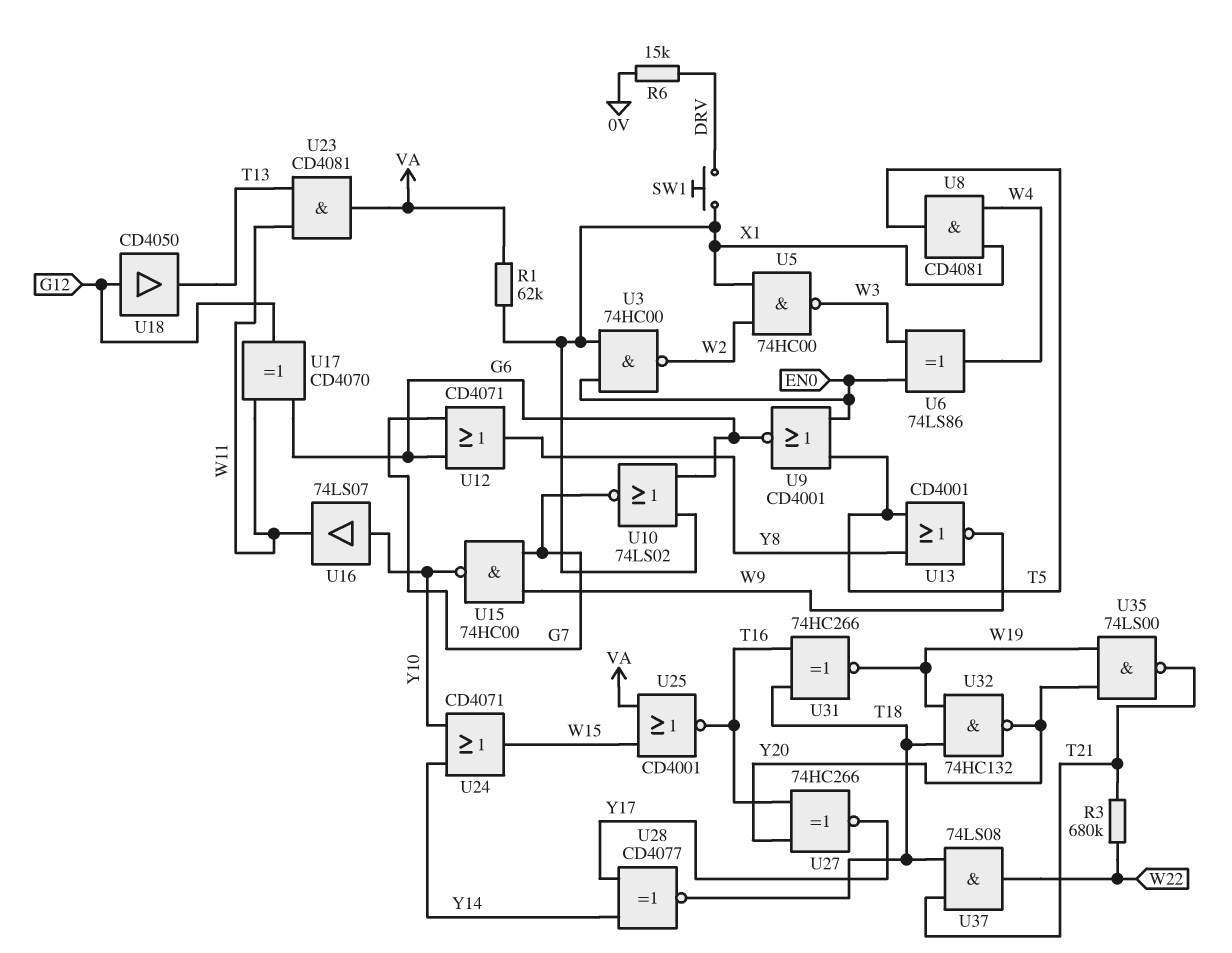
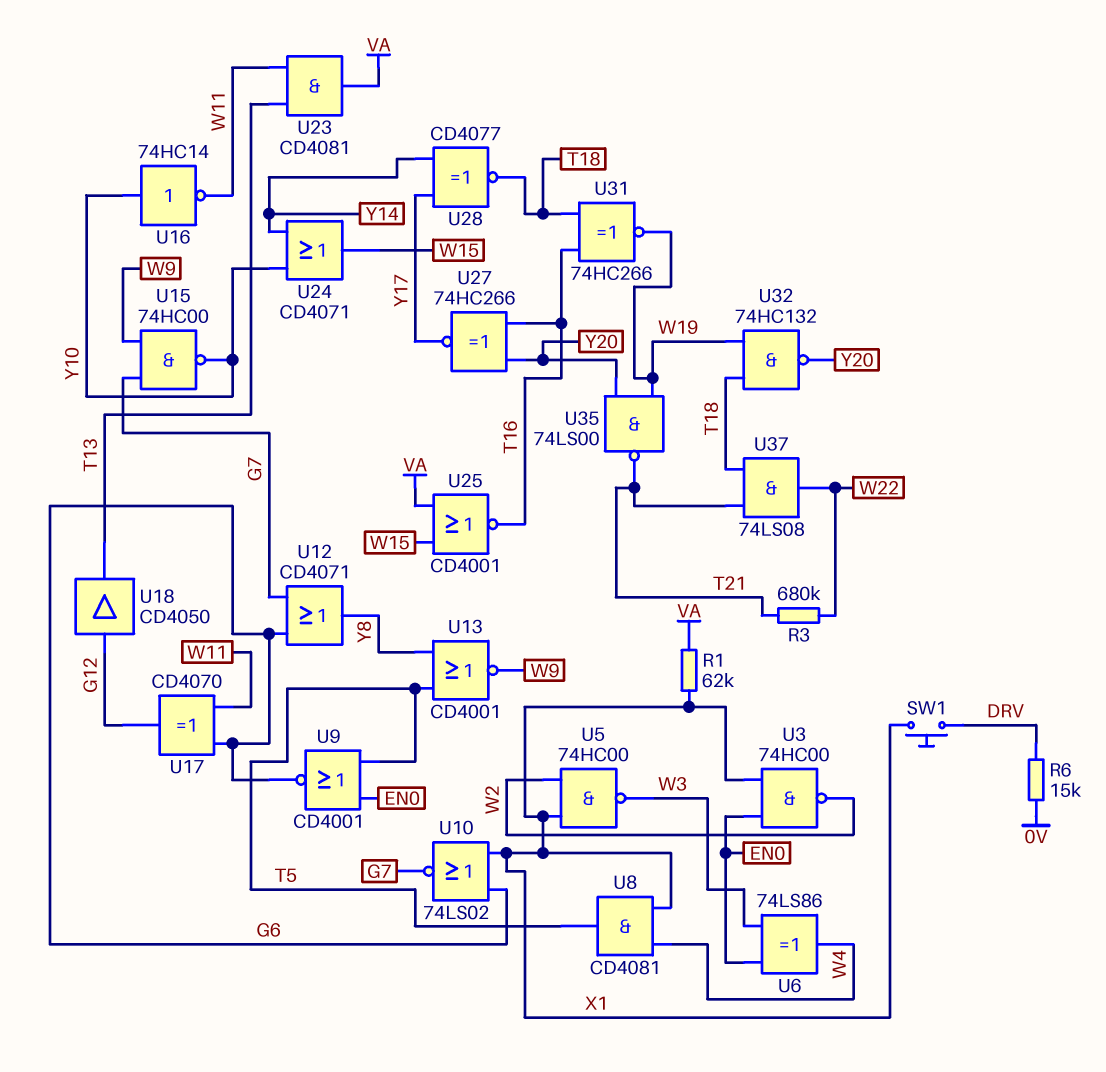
U16: buffer 74LS07 (in Y10, out W11) -> NOT 74HC14 (in Y10, out W11)

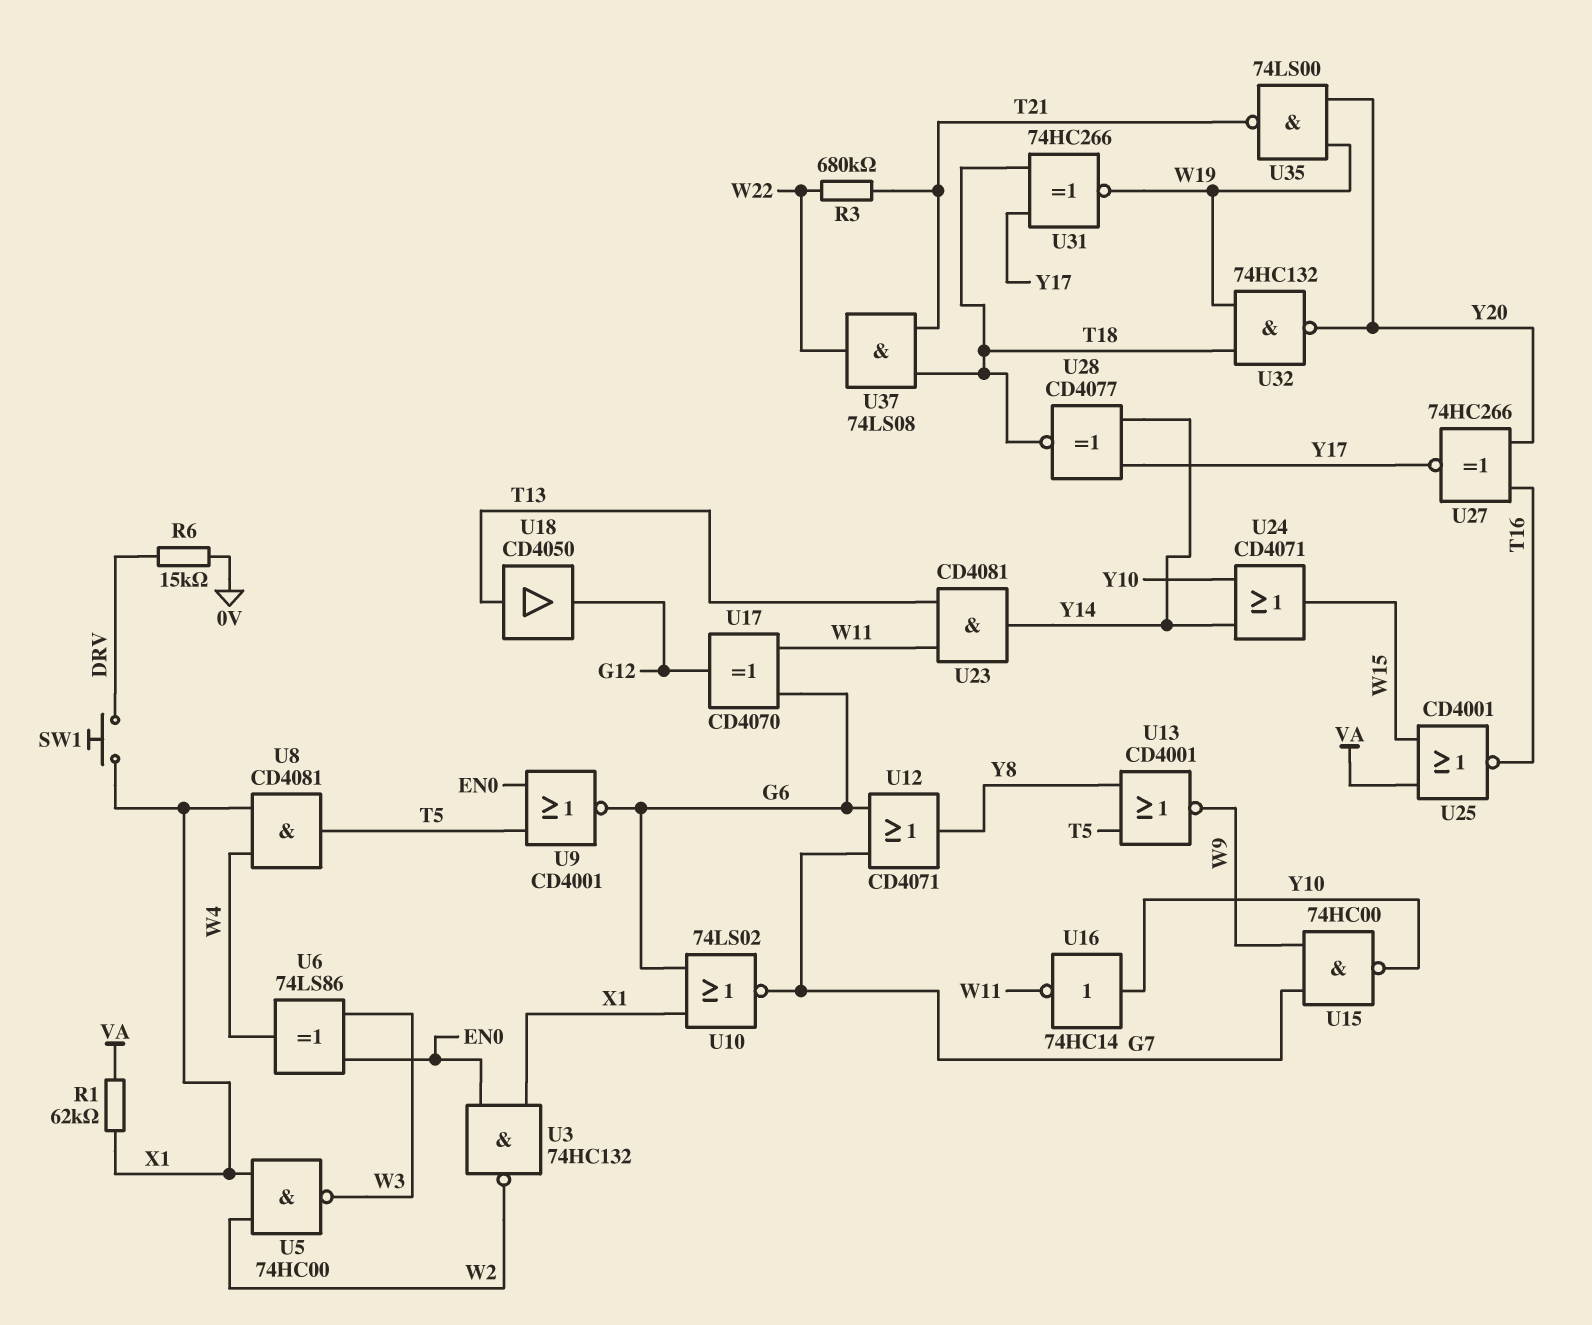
U3: NAND 74HC00 (in EN0, in X1, out W2) -> NAND 74HC132 (in EN0, in X1, out W2)
U18: buffer CD4050 (in G12, out T13) -> buffer CD4050 (in T13, out G12)
U23: AND CD4081 (in T13, in W11, out VA) -> AND CD4081 (in T13, in W11, out Y14)
U31: XNOR 74HC266 (in T16, in T18, out W19) -> XNOR 74HC266 (in T18, in Y17, out W19)

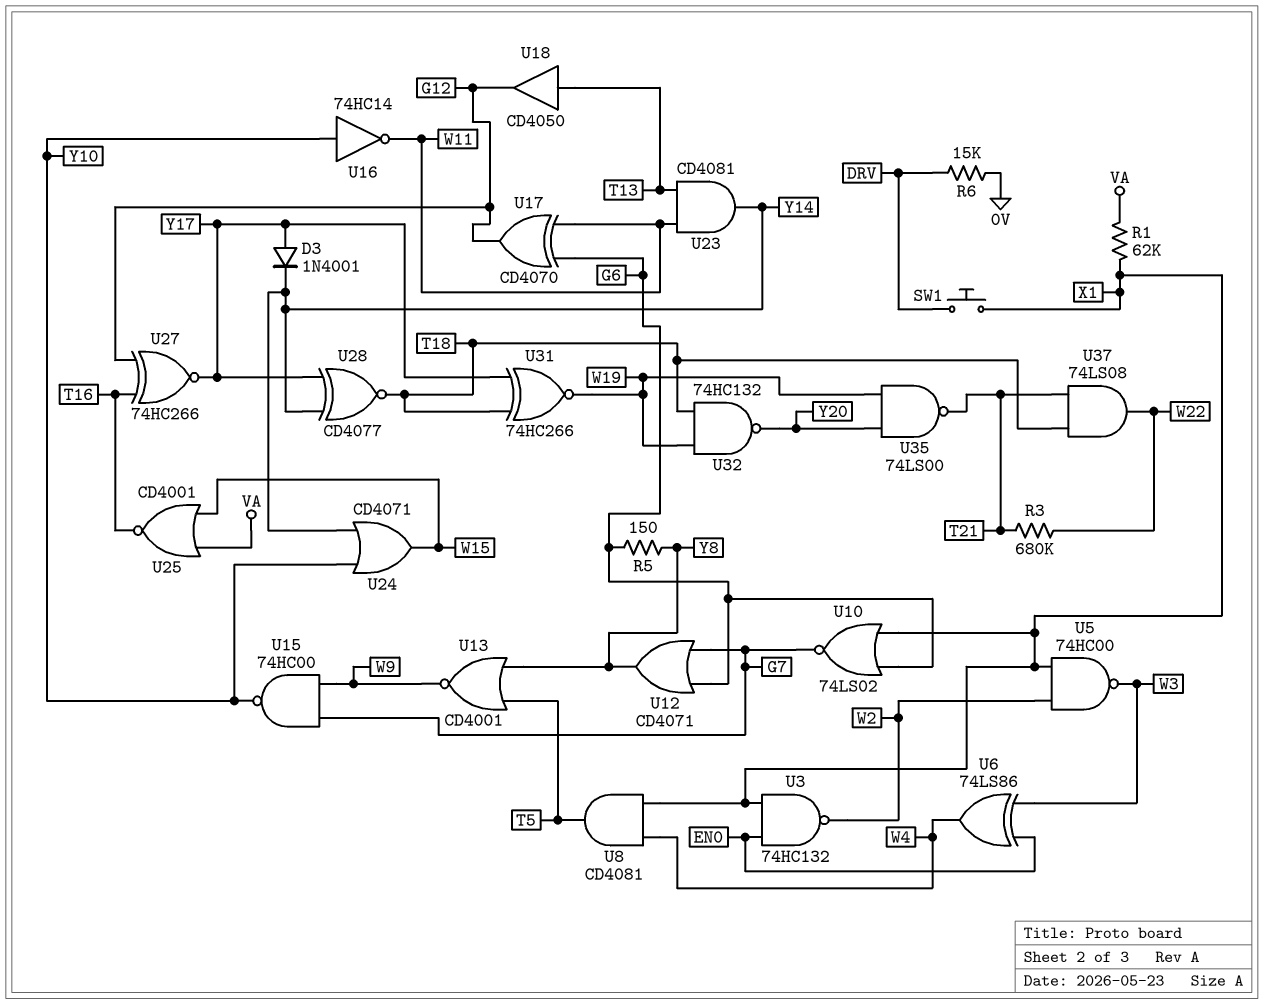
D3: none -> diode 1N4001 (A Y17, K Y14)
R5: none -> 150 (G6, Y8)
U9: NOR CD4001 (in EN0, in T5, out G6) -> none
U27: XNOR 74HC266 (in T16, in Y20, out Y17) -> XNOR 74HC266 (in G12, in T16, out Y17)

